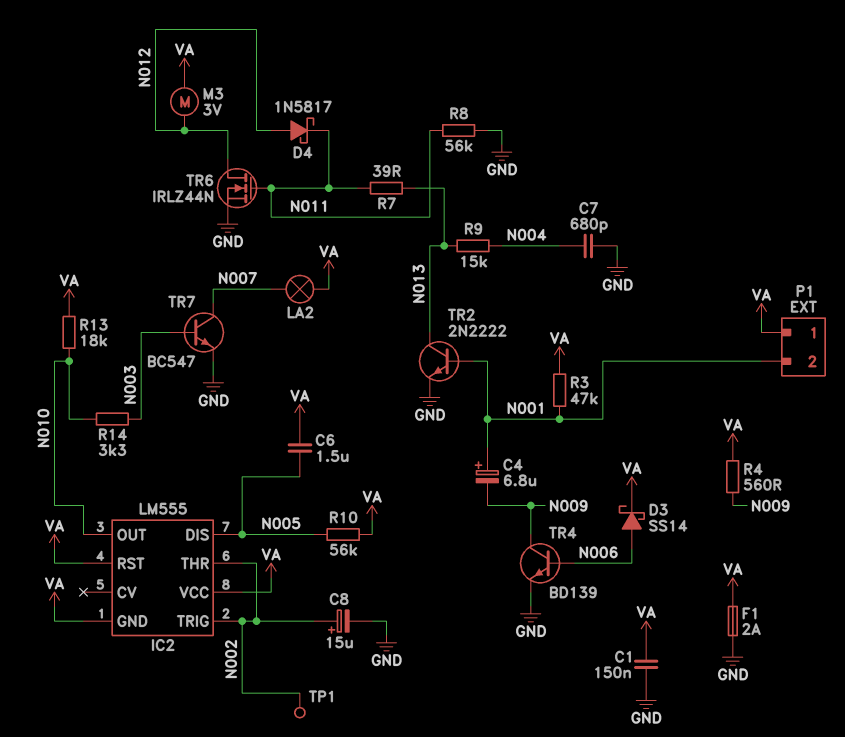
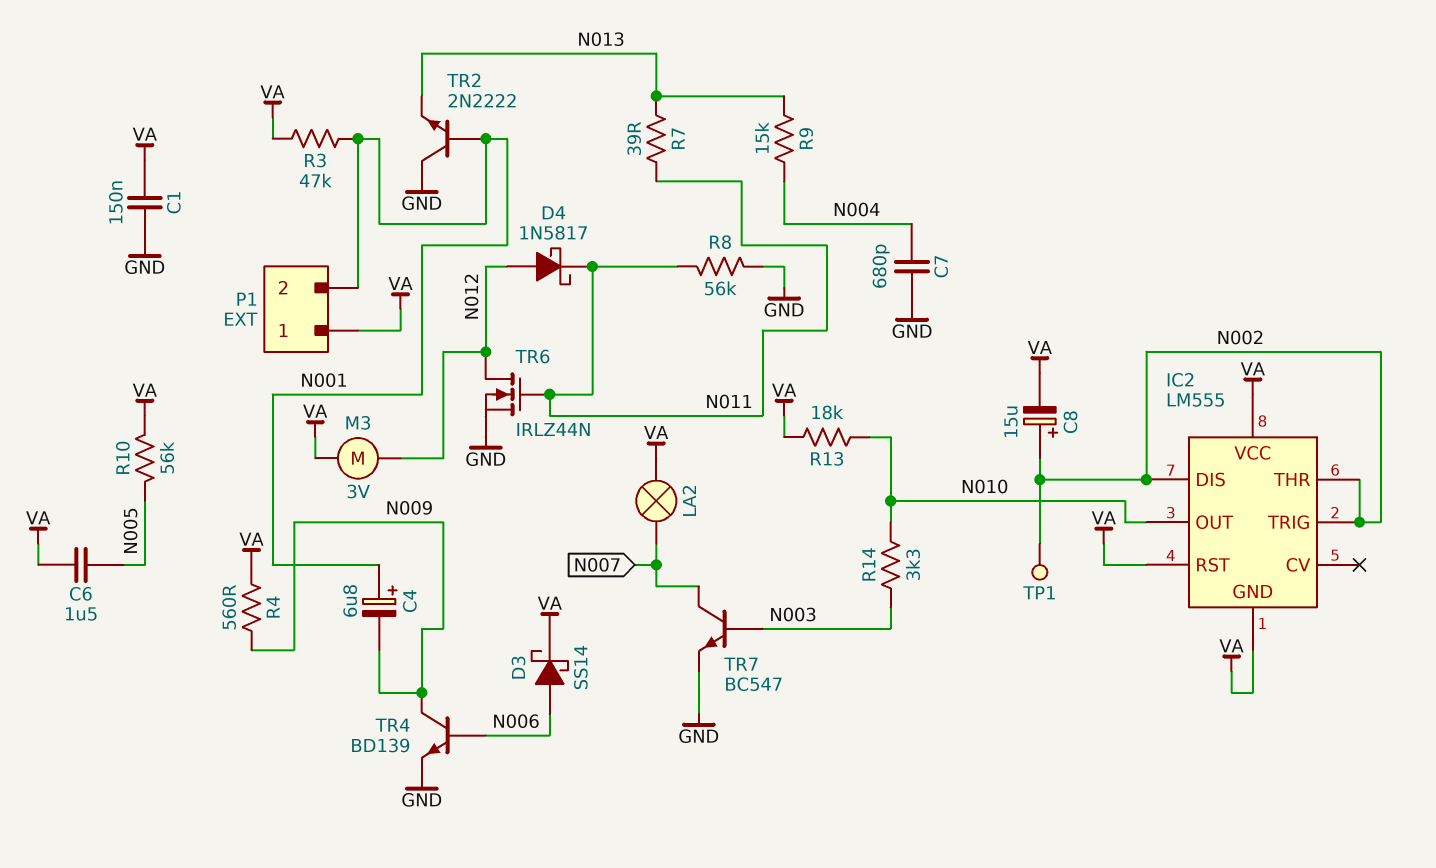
C8: 15uF (plus N002, minus GND) -> 15uF (plus N002, minus VA)
F1: 2A (GND, VA) -> none
IC2 pin DIS: N005 -> N002
TR2: NPN 2N2222 (B N001, C N013, E GND) -> NPN 2N2222 (B N001, C GND, E N013)

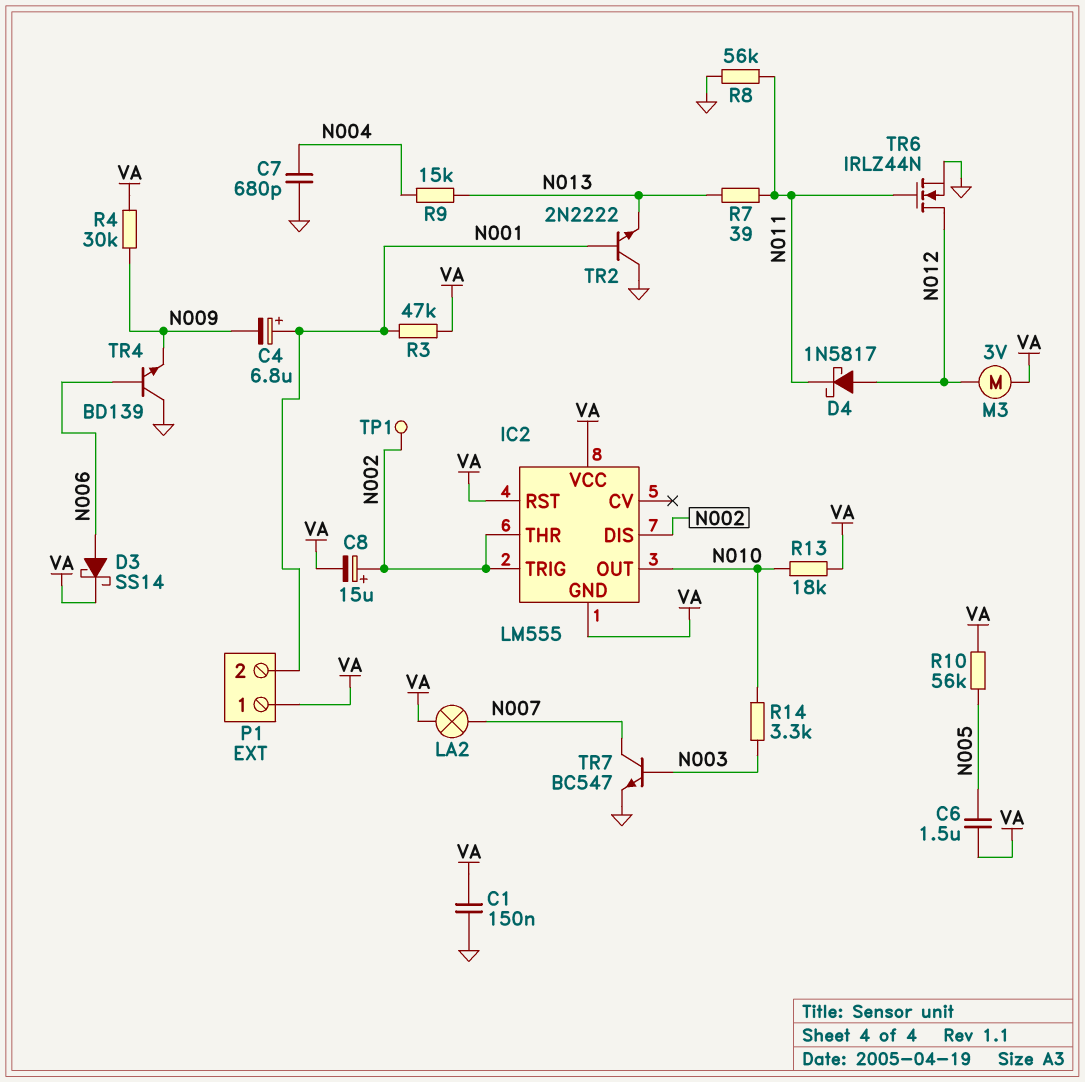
R4: 560 (N009, VA) -> 30k (N009, VA)
TR4: NPN BD139 (B N006, C N009, E GND) -> NPN BD139 (B N006, C GND, E N009)

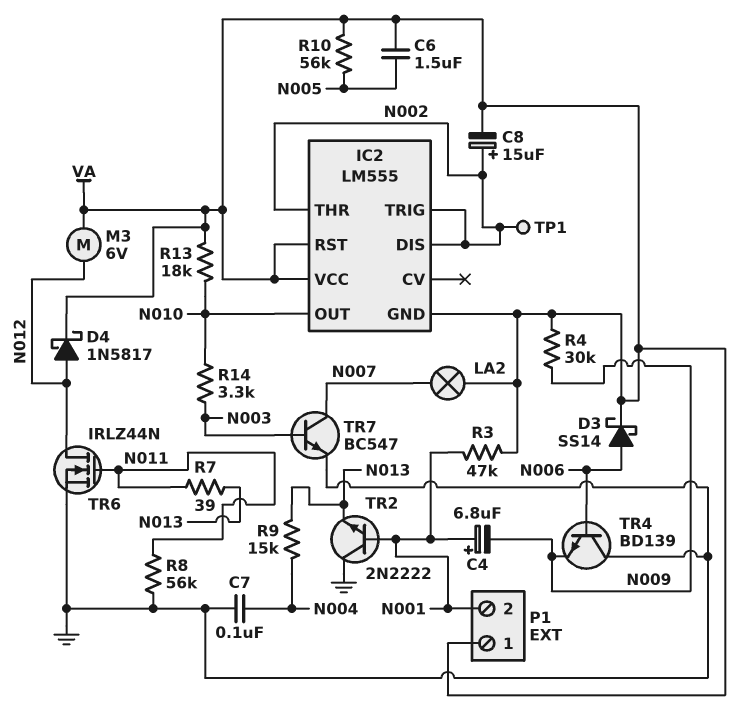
C1: 150nF (GND, VA) -> none
C7: 680pF (GND, N004) -> 100nF (GND, N004)
D4: schottky 1N5817 (A N012, K N011) -> schottky 1N5817 (A N012, K VA)
M3: motor 3V (N012, VA) -> motor 6V (N012, VA)

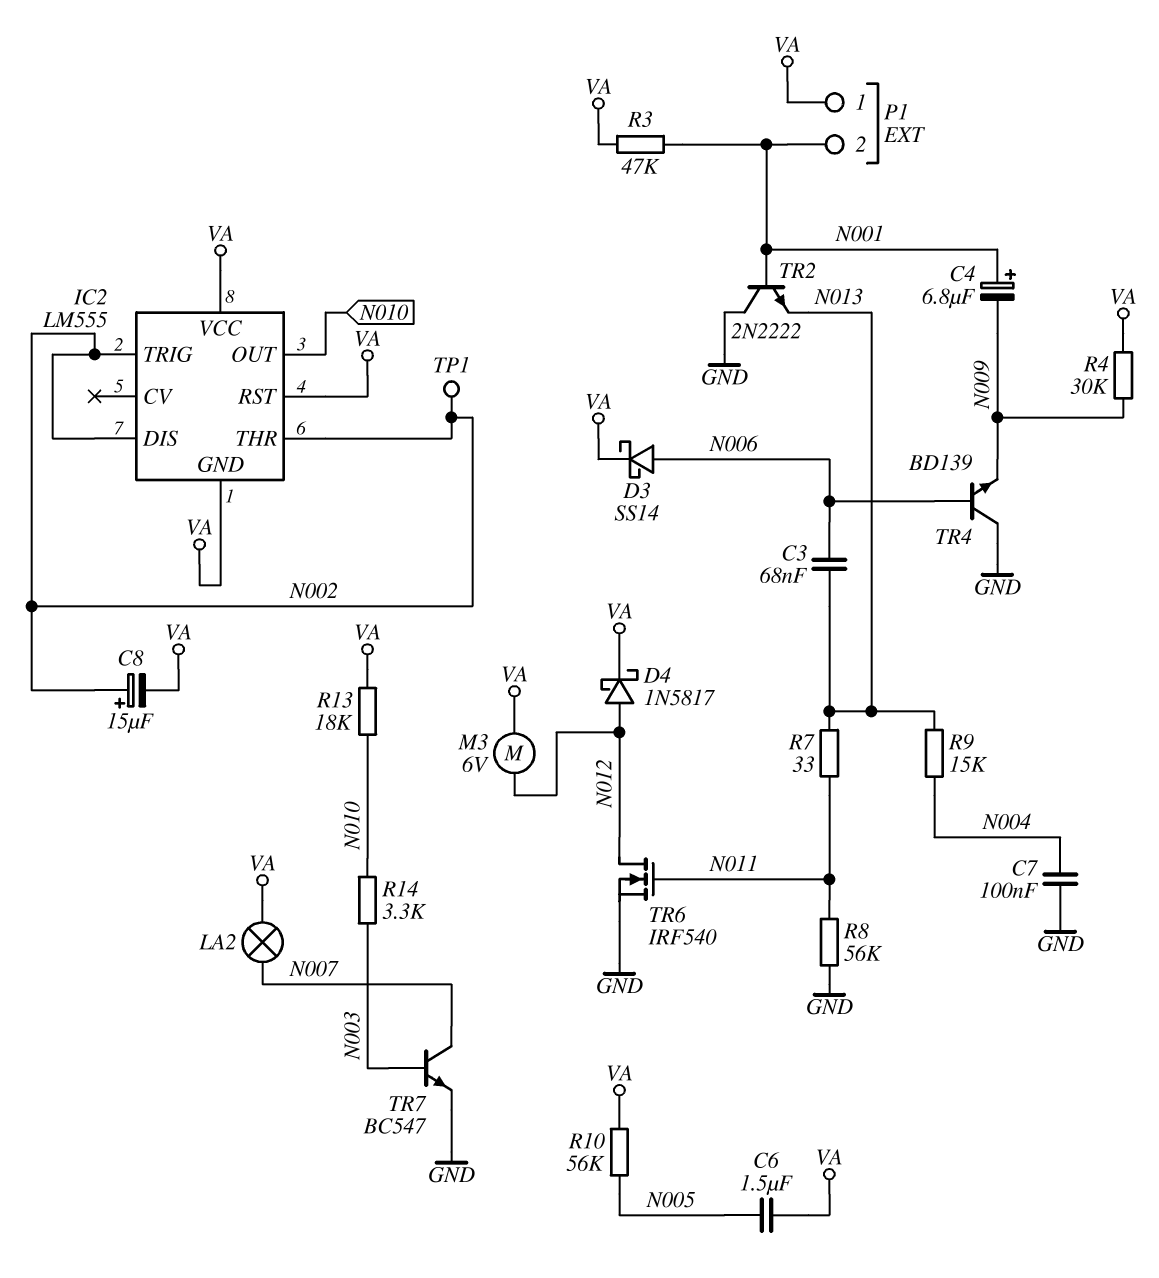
C3: none -> 68nF (N006, N013)
R7: 39 (N011, N013) -> 33 (N011, N013)
TR6: NMOS IRLZ44N (G N011, D N012, S GND) -> NMOS IRF540 (G N011, D N012, S GND)

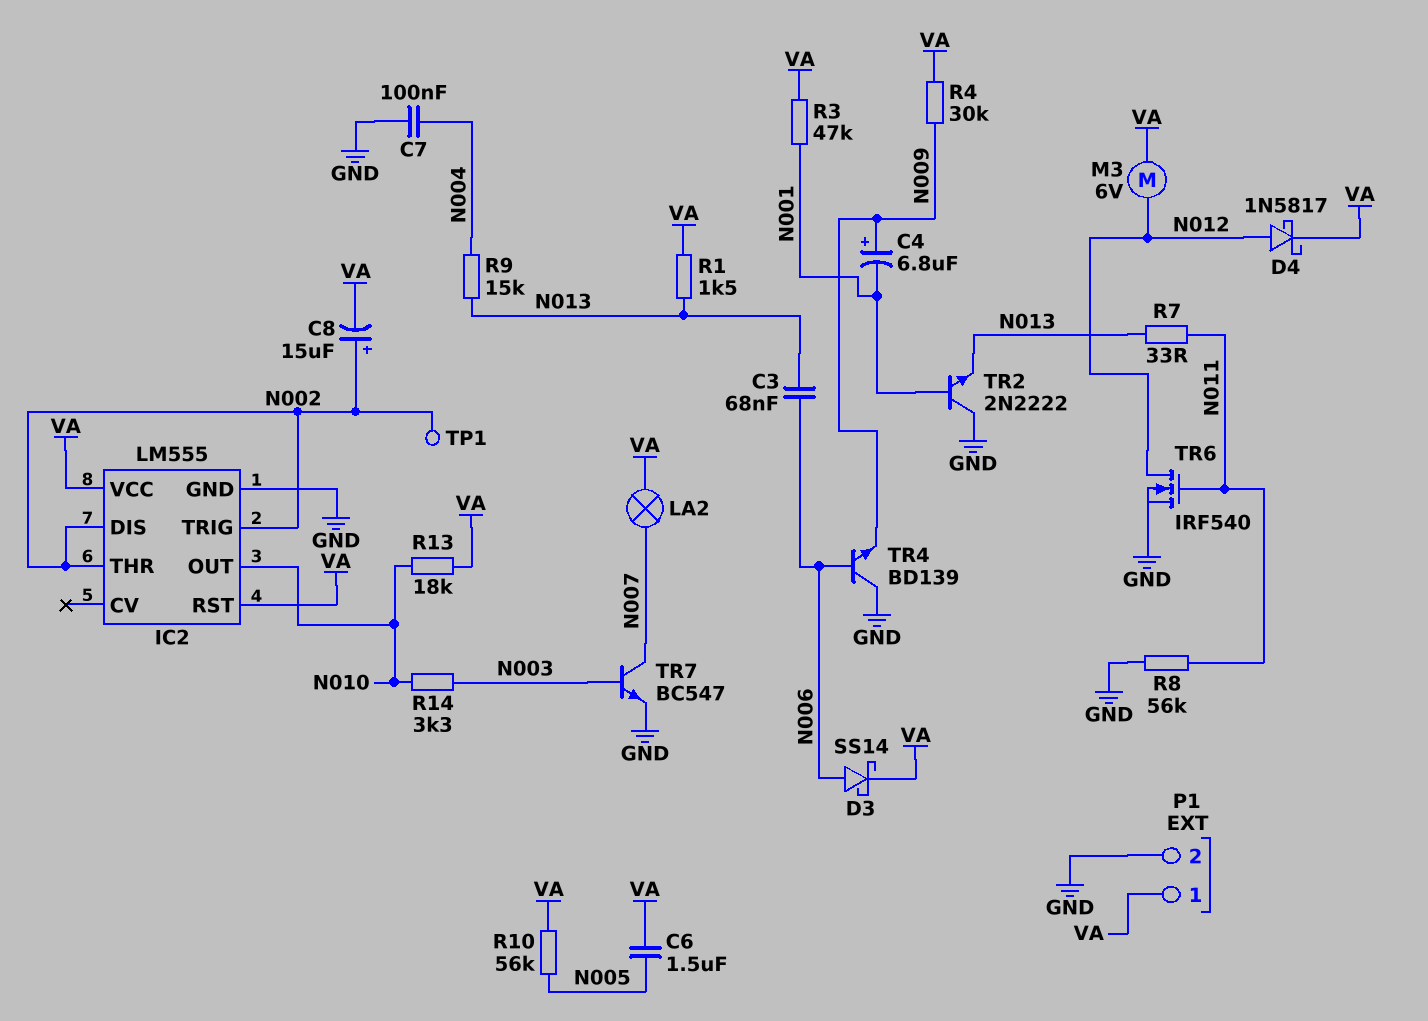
C4: 6.8uF (plus N001, minus N009) -> 6.8uF (plus N009, minus N001)
IC2 pin GND: VA -> GND
P1 pin 2: N001 -> GND
R1: none -> 1.5k (N013, VA)

